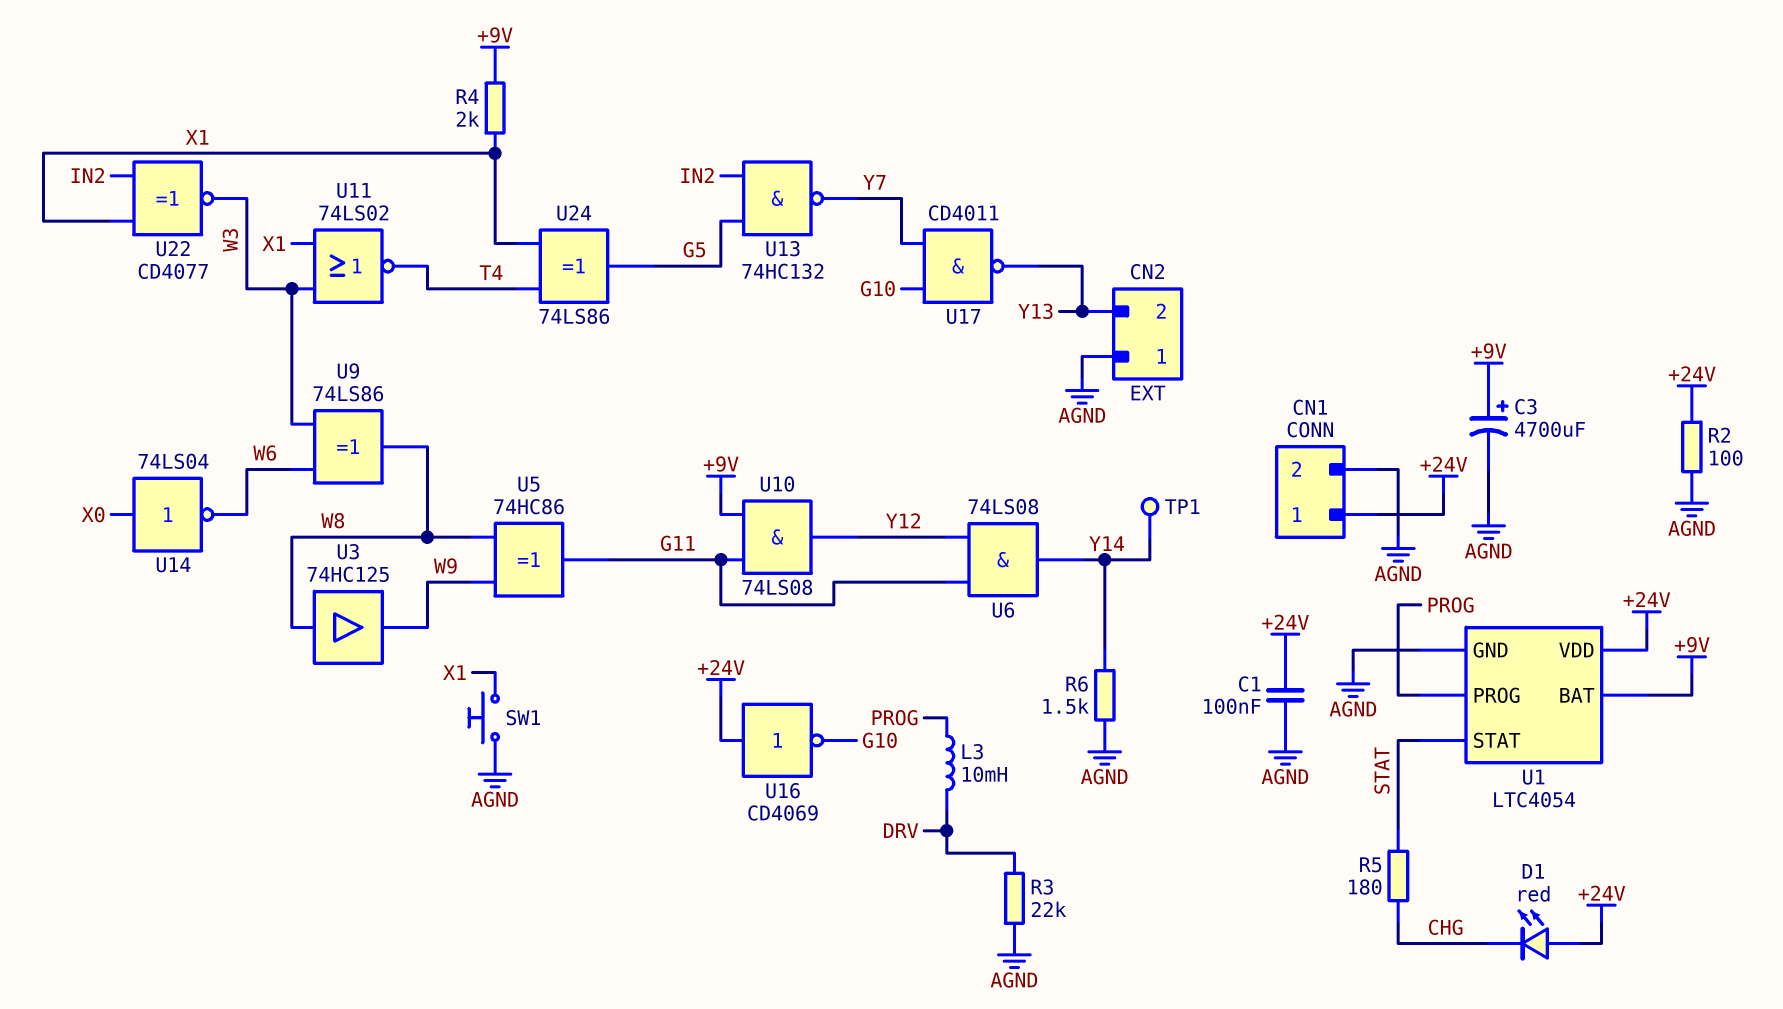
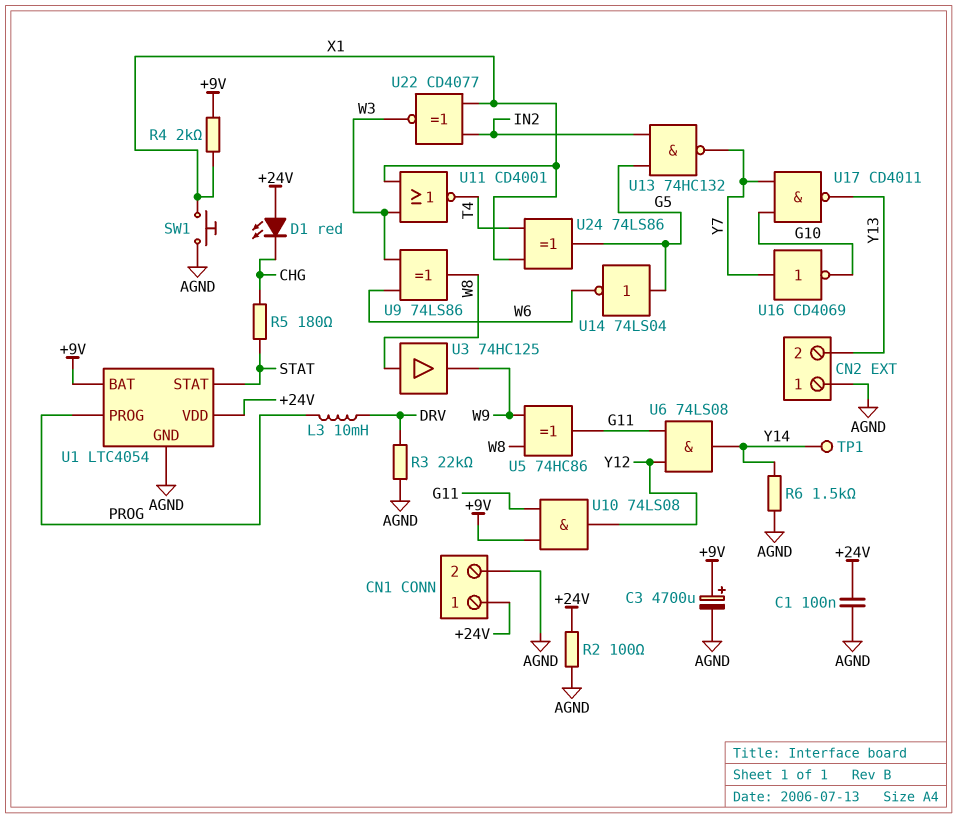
U11: NOR 74LS02 (in W3, in X1, out T4) -> NOR CD4001 (in W3, in X1, out T4)
U14: NOT 74LS04 (in X0, out W6) -> NOT 74LS04 (in G5, out W6)
U16: NOT CD4069 (in +24V, out G10) -> NOT CD4069 (in Y7, out G10)

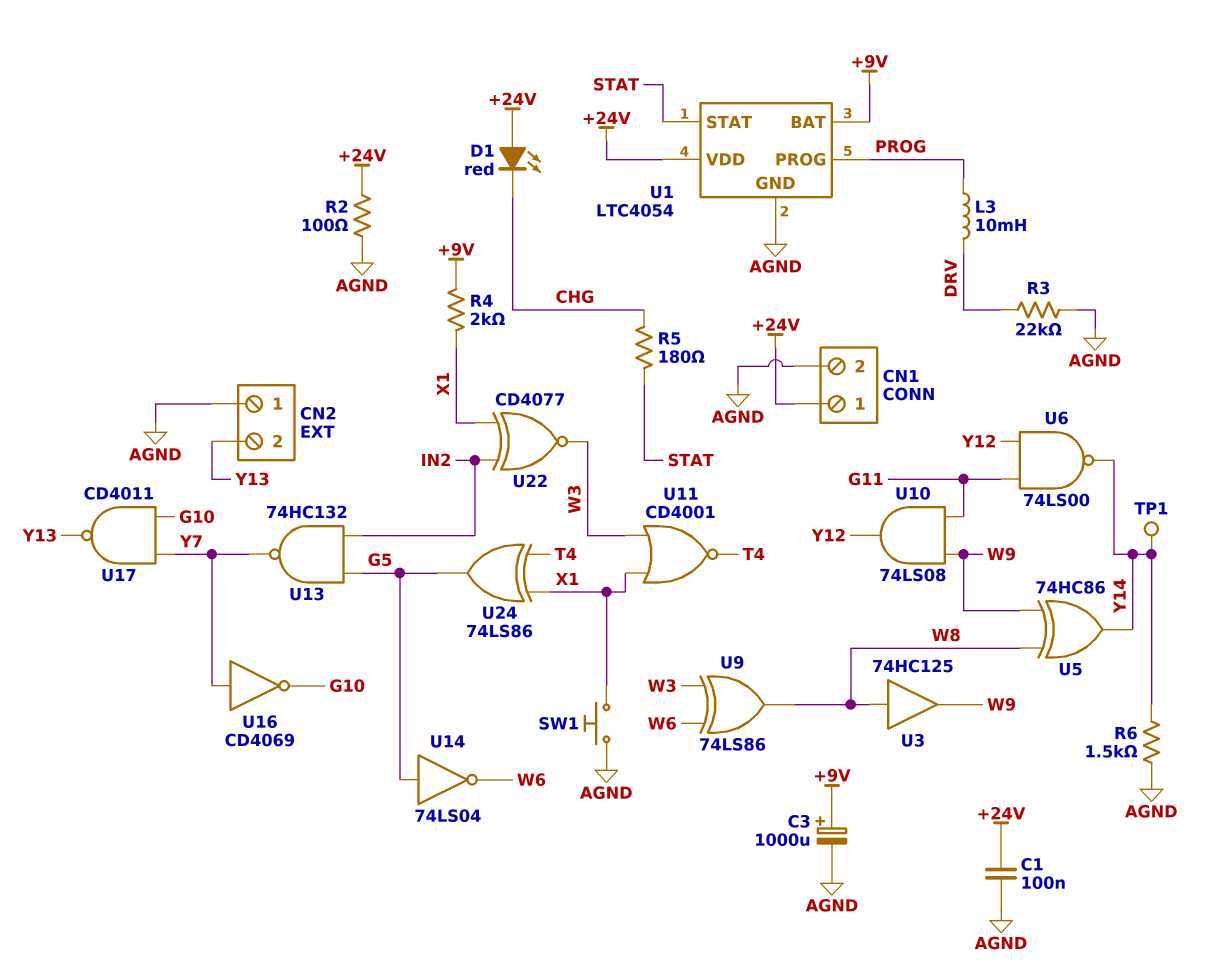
C3: 4700uF (plus +9V, minus AGND) -> 1000uF (plus +9V, minus AGND)
U5: XOR 74HC86 (in W8, in W9, out G11) -> XOR 74HC86 (in W8, in W9, out Y14)
U6: AND 74LS08 (in G11, in Y12, out Y14) -> NAND 74LS00 (in G11, in Y12, out Y14)
U10: AND 74LS08 (in +9V, in G11, out Y12) -> AND 74LS08 (in G11, in W9, out Y12)

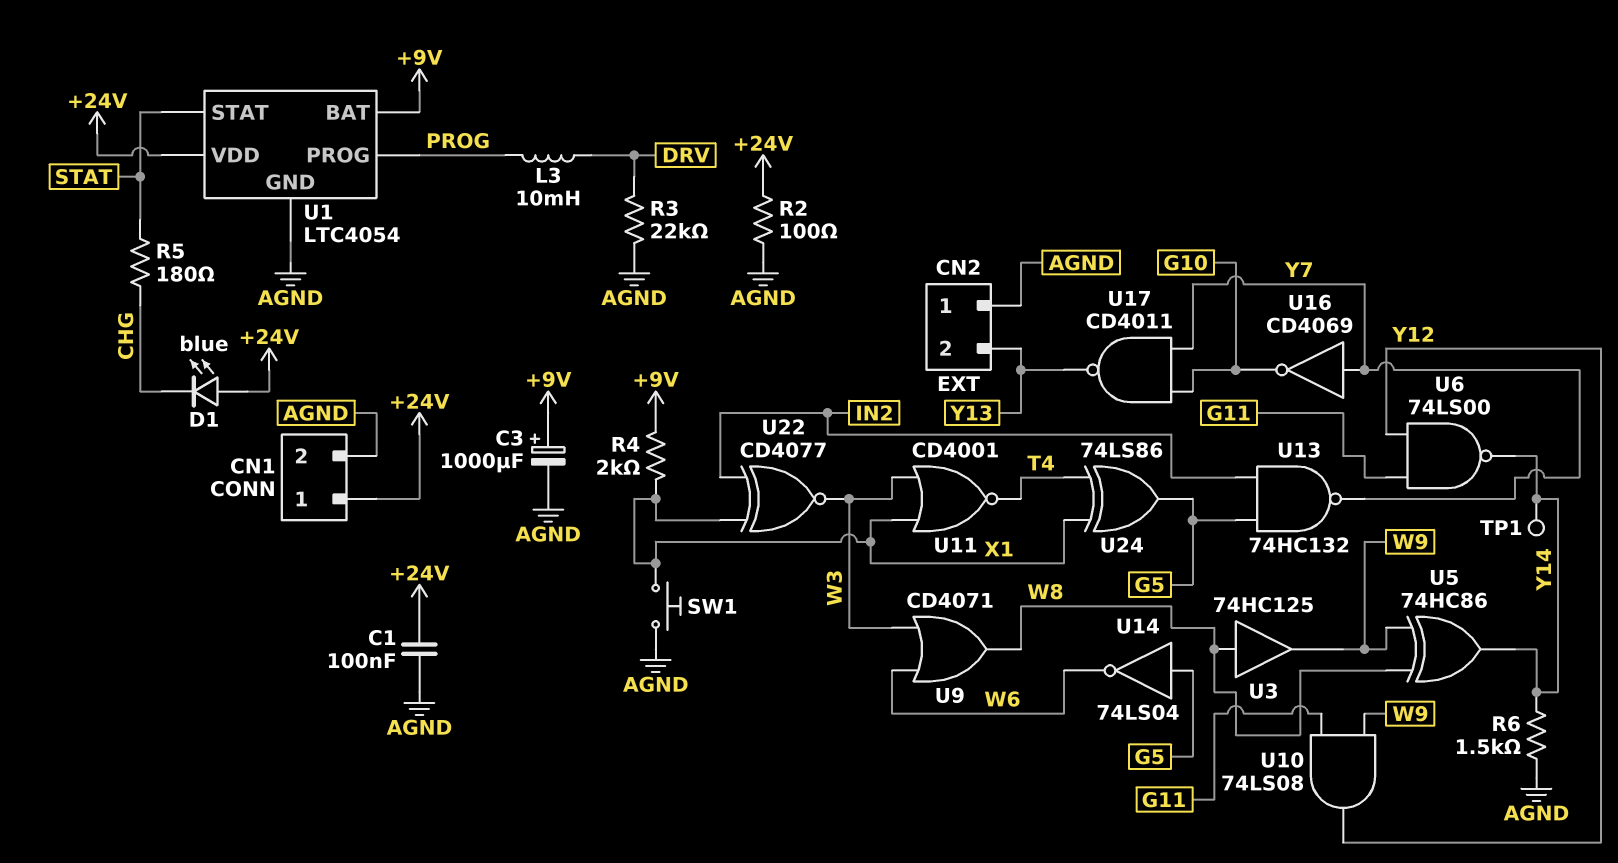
D1: LED red (A +24V, K CHG) -> LED blue (A +24V, K CHG)
U9: XOR 74LS86 (in W3, in W6, out W8) -> OR CD4071 (in W3, in W6, out W8)

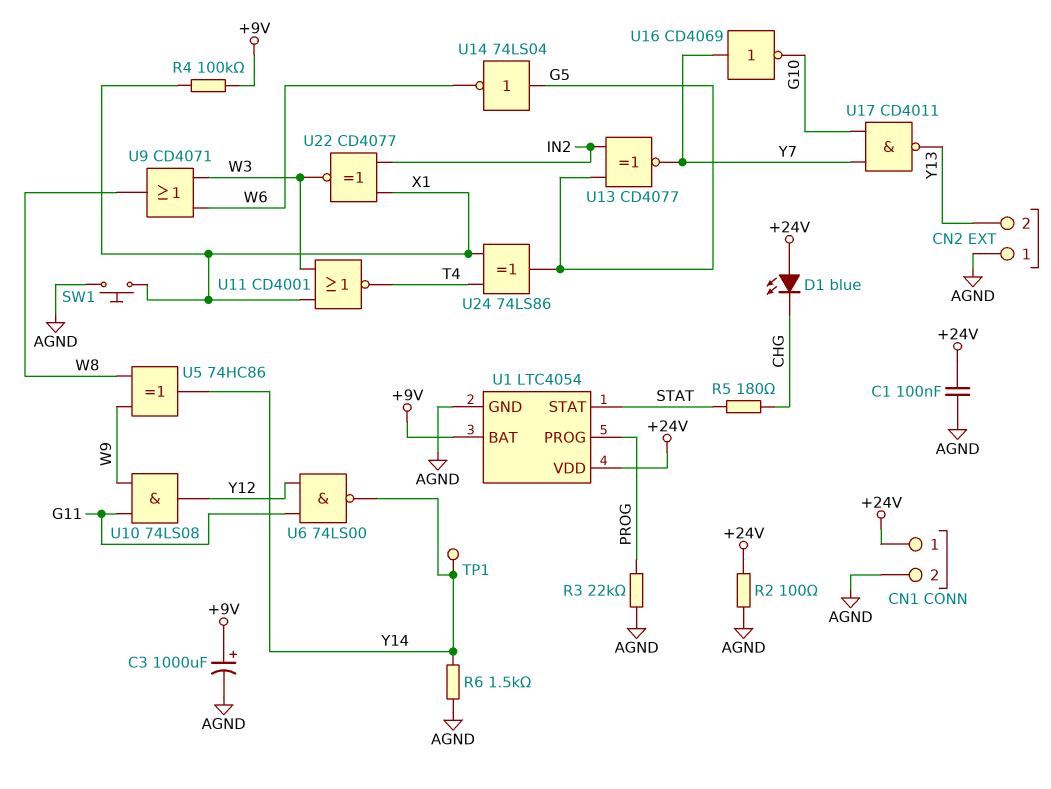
L3: 10mH (DRV, PROG) -> none
R3: 22k (AGND, DRV) -> 22k (AGND, PROG)
R4: 2k (+9V, X1) -> 100k (+9V, X1)
U3: buffer 74HC125 (in W8, out W9) -> none
U13: NAND 74HC132 (in G5, in IN2, out Y7) -> XNOR CD4077 (in G5, in IN2, out Y7)

